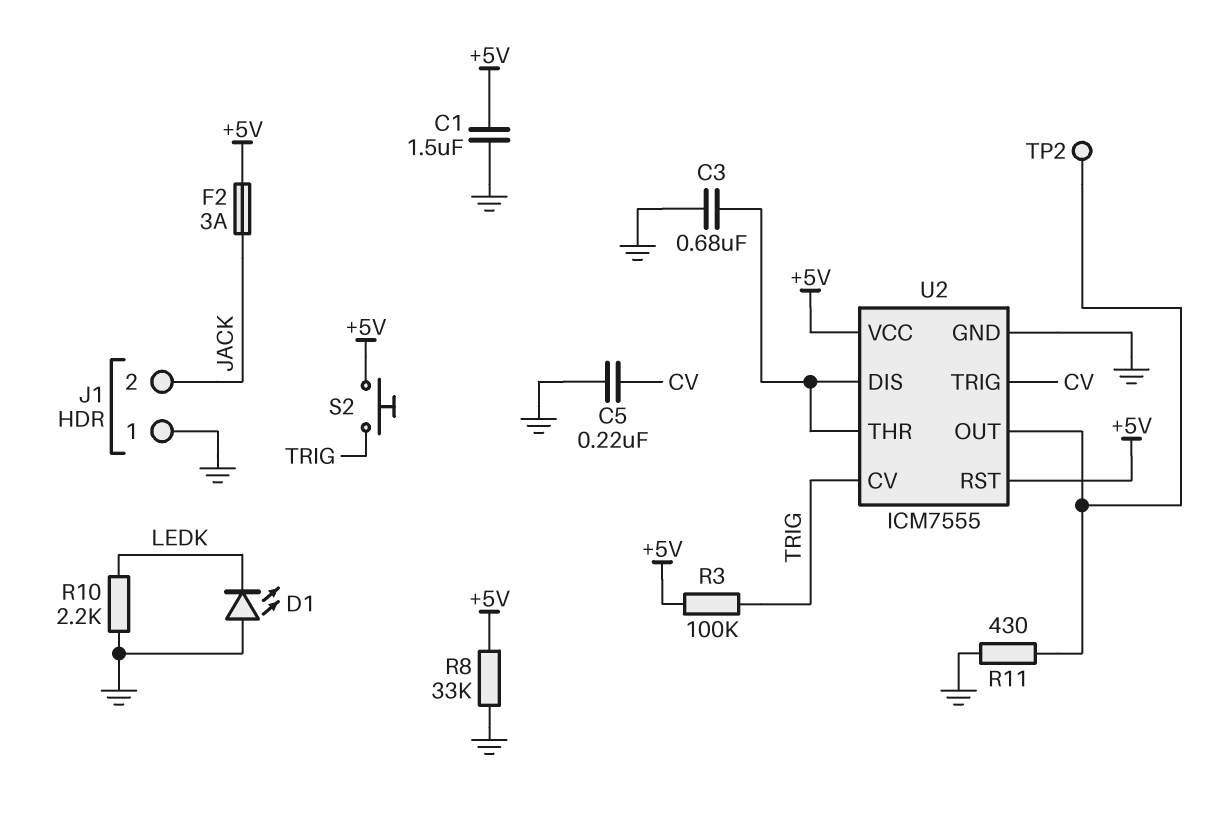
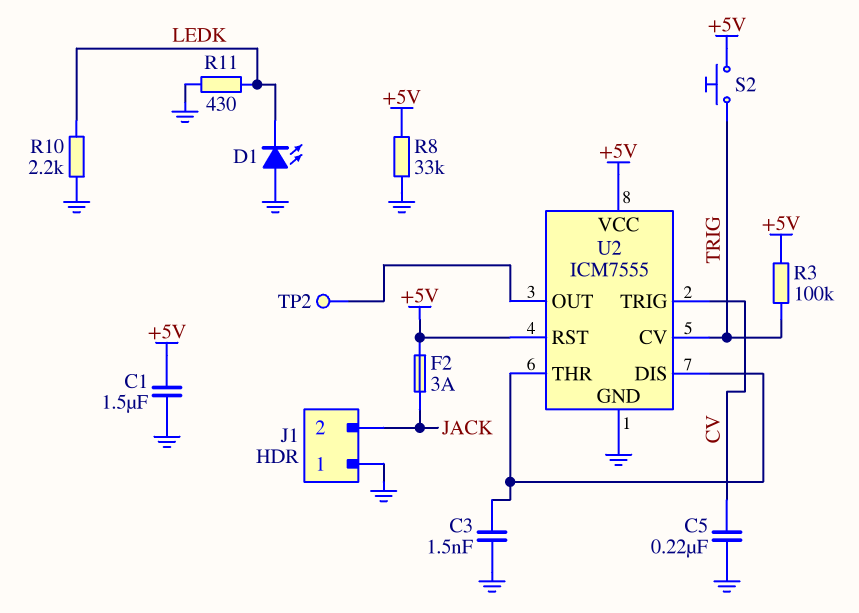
C3: 680nF (GND, U2/DIS) -> 1.5nF (GND, U2/DIS)
R11: 430 (GND, U2/OUT) -> 430 (GND, LEDK)

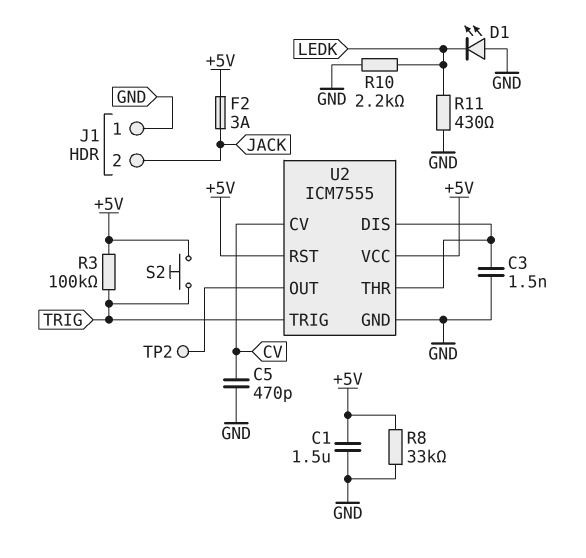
C5: 220nF (CV, GND) -> 470pF (CV, GND)
U2 pin CV: TRIG -> CV
U2 pin TRIG: CV -> TRIG

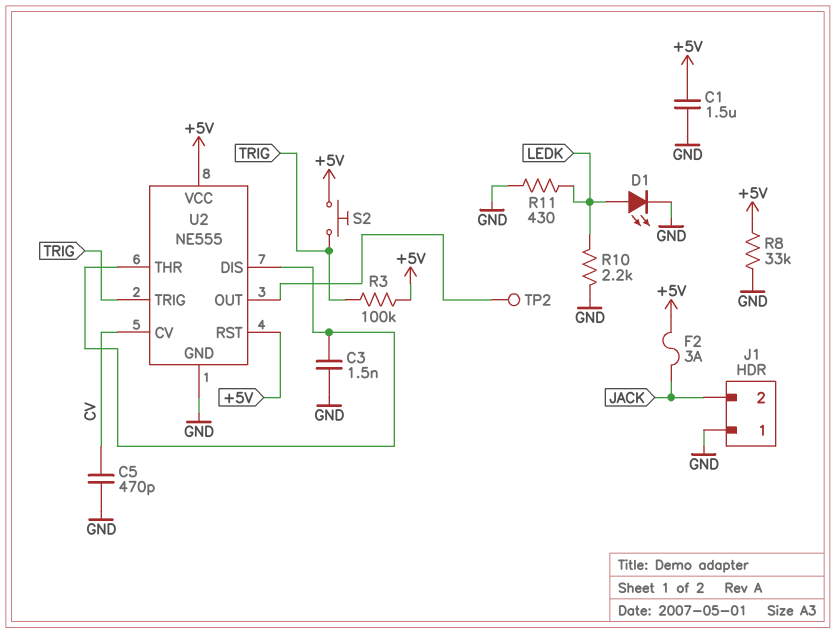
D1: LED (A GND, K LEDK) -> LED (A LEDK, K GND)
U2: ICM7555 -> NE555

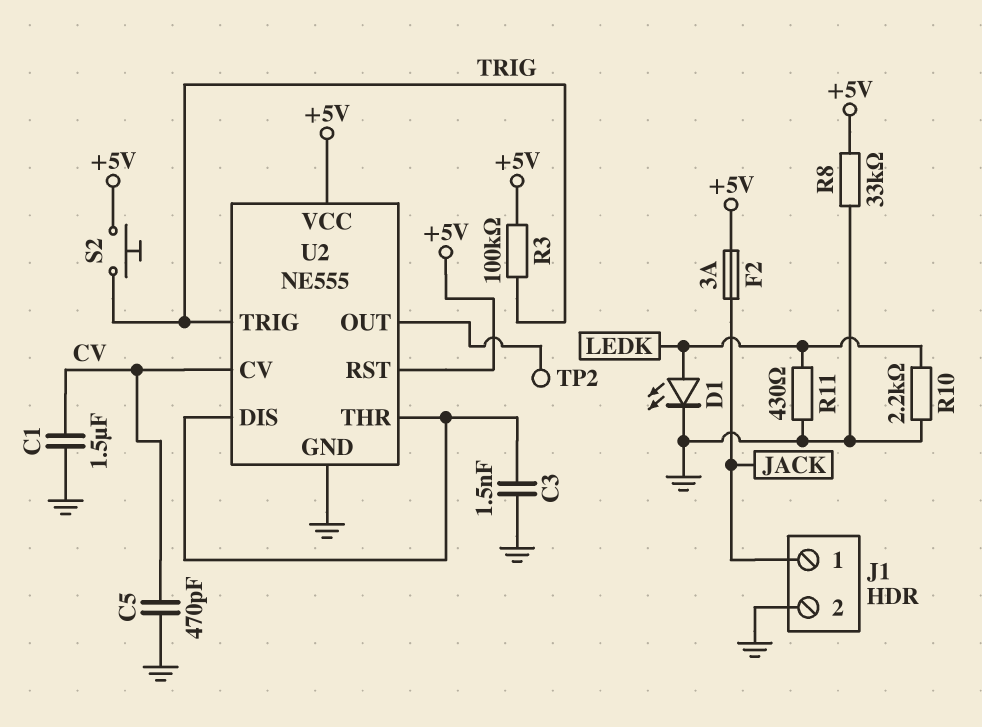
C1: 1.5uF (+5V, GND) -> 1.5uF (CV, GND)
J1 pin 1: GND -> JACK
J1 pin 2: JACK -> GND

